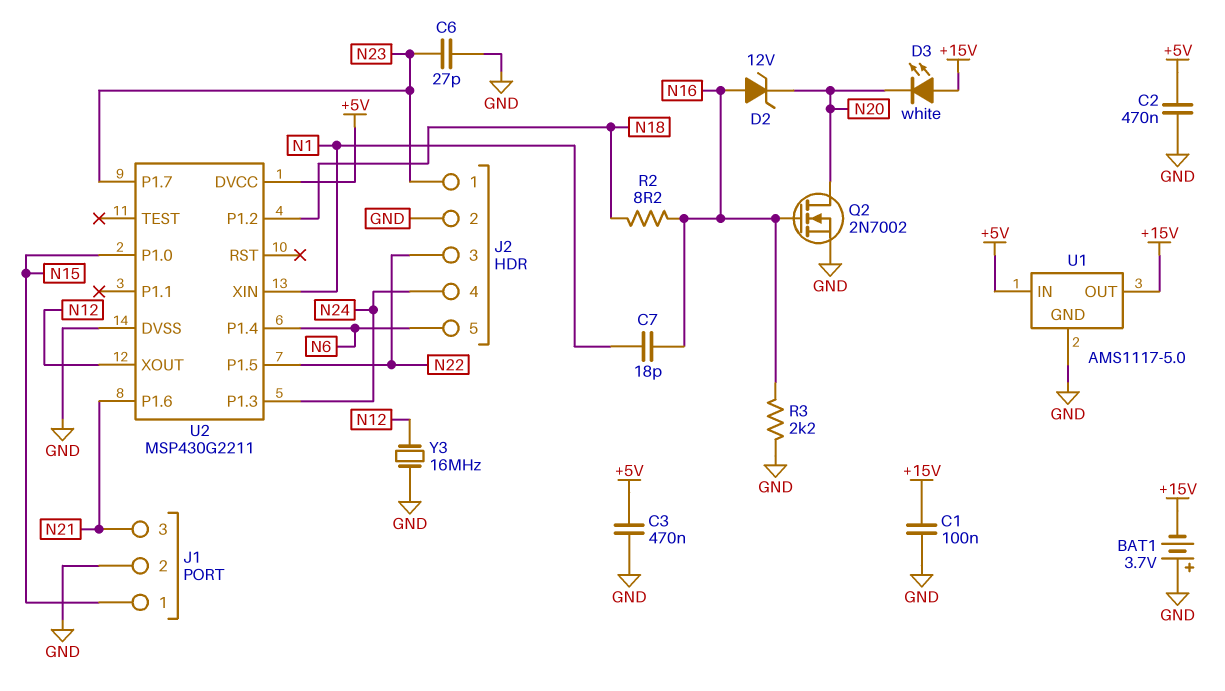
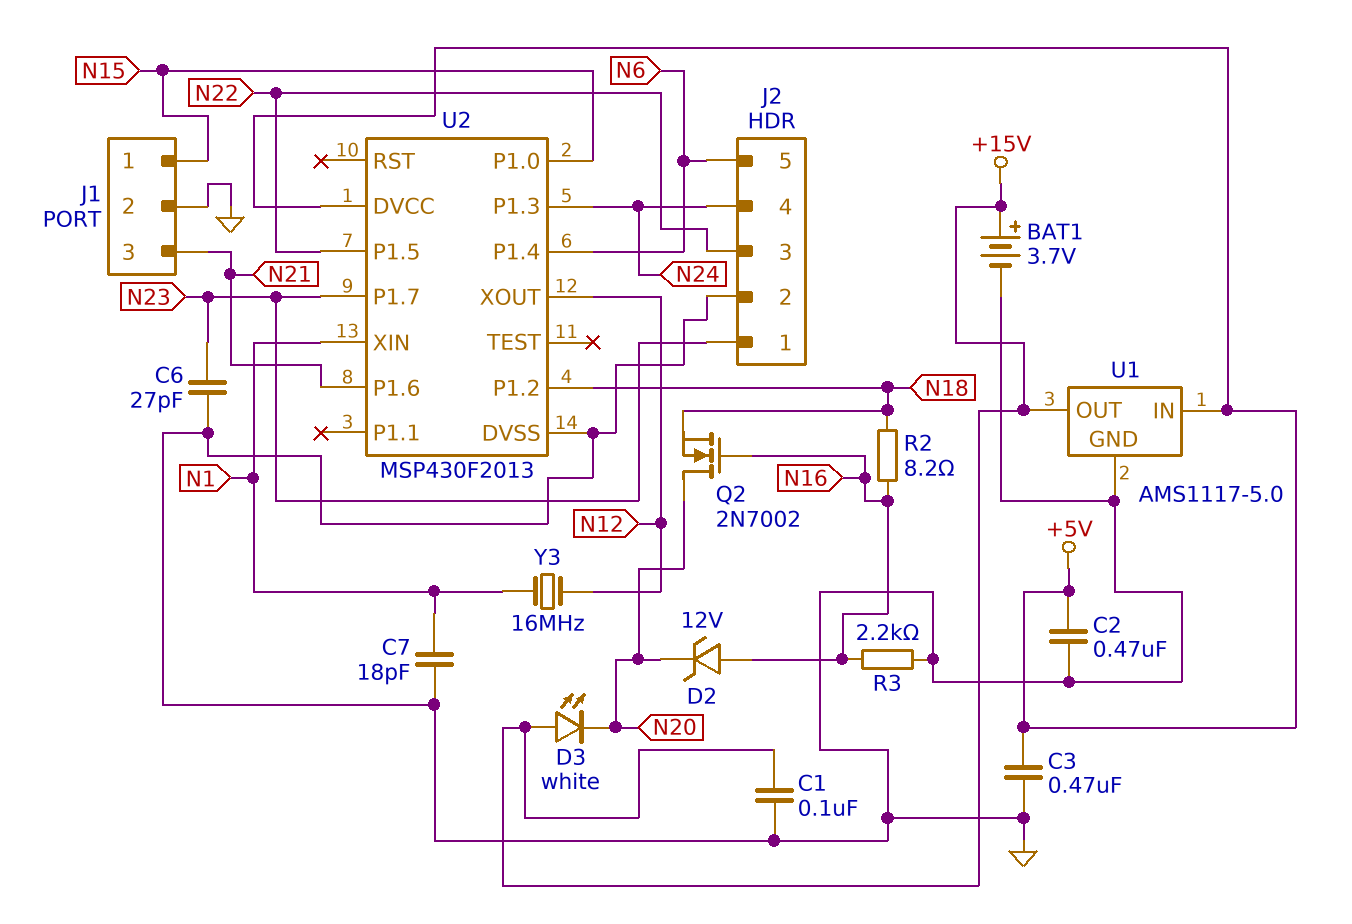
BAT1: 3.7V (plus GND, minus +15V) -> 3.7V (plus +15V, minus GND)
C7: 18pF (N1, N16) -> 18pF (GND, N1)
Q2: NMOS 2N7002 (G N16, D N20, S GND) -> NMOS 2N7002 (G N16, D N20, S N18)
U2: MSP430G2211 -> MSP430F2013
Y3: 16MHz (GND, N12) -> 16MHz (N1, N12)

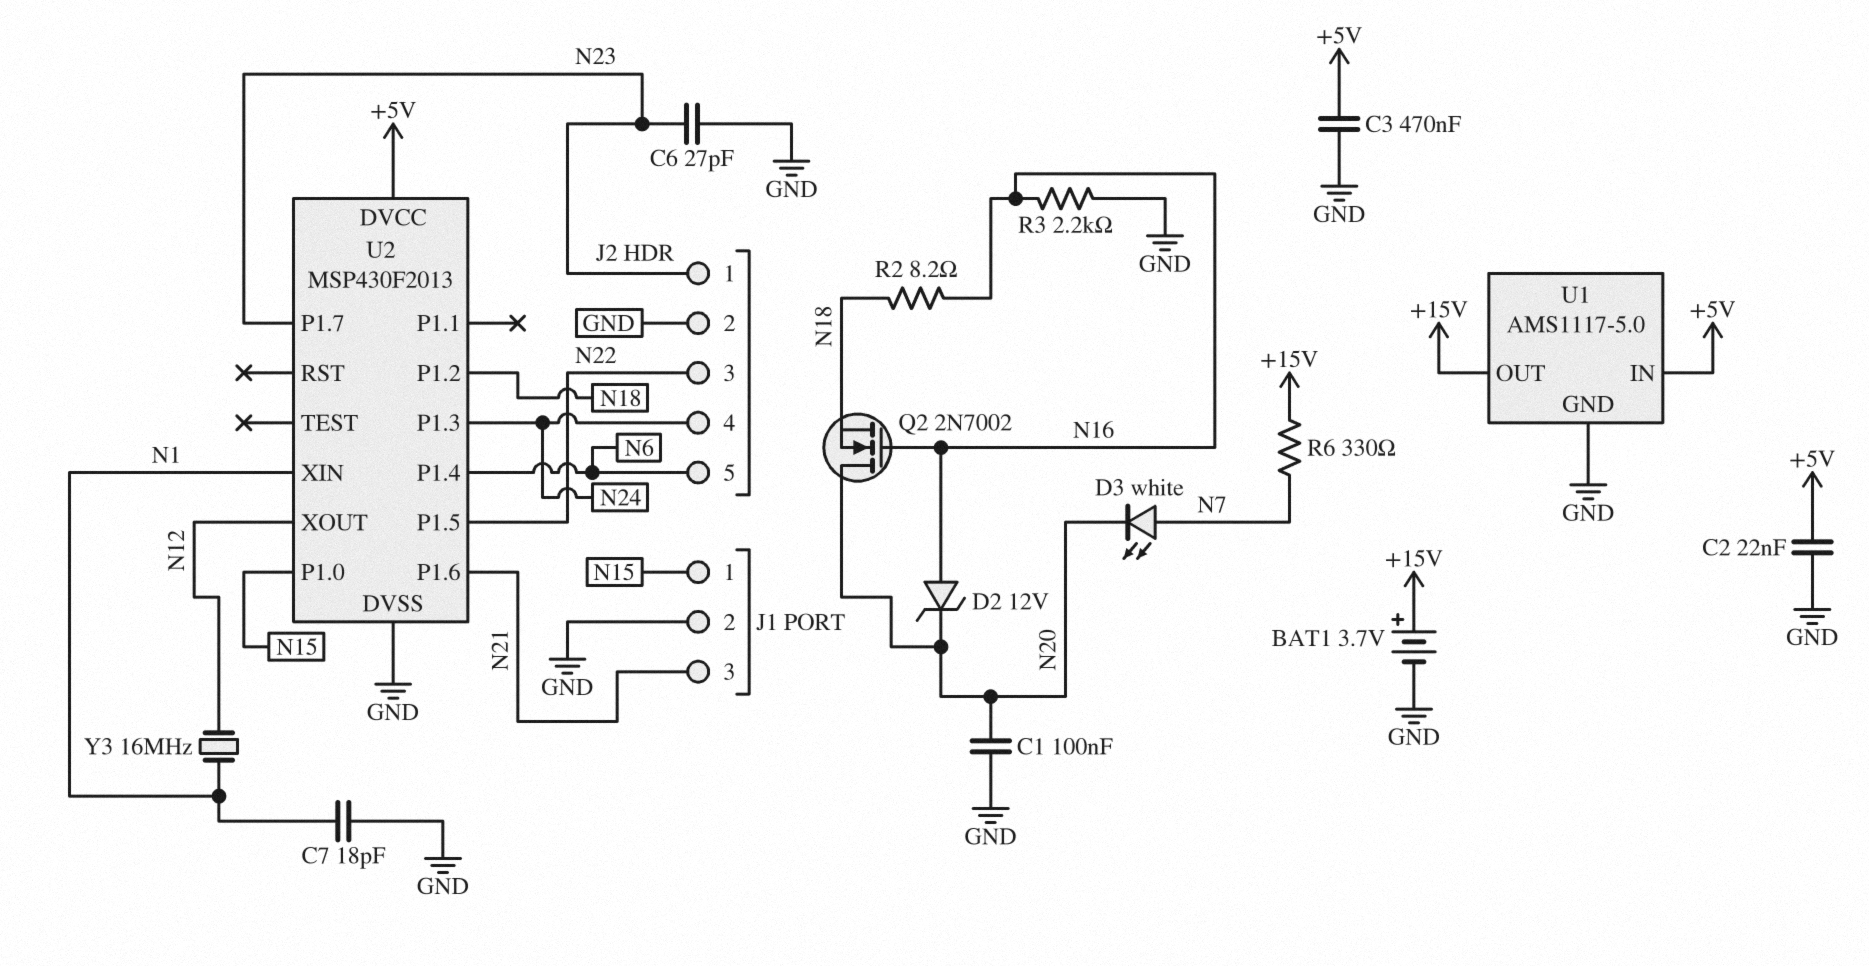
C1: 100nF (+15V, GND) -> 100nF (GND, N20)
C2: 470nF (+5V, GND) -> 22nF (+5V, GND)
D3: LED white (A +15V, K N20) -> LED white (A N7, K N20)
R6: none -> 330 (+15V, N7)

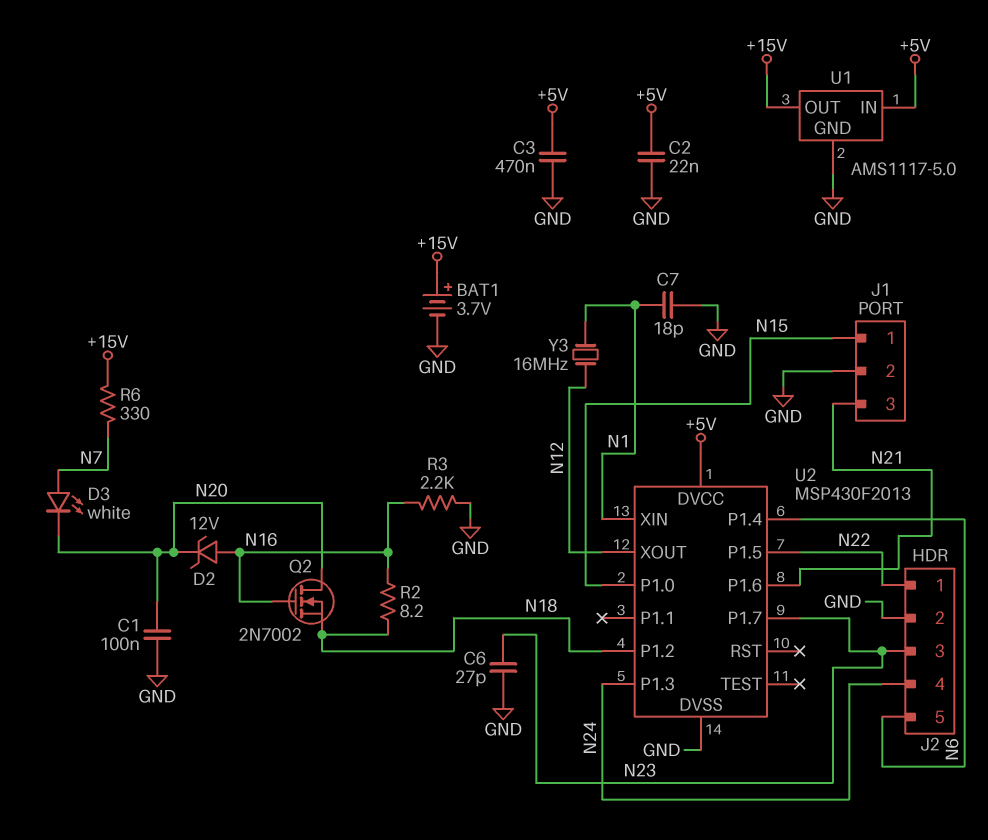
J2 pin 1: N23 -> N22
J2 pin 3: N22 -> N23

